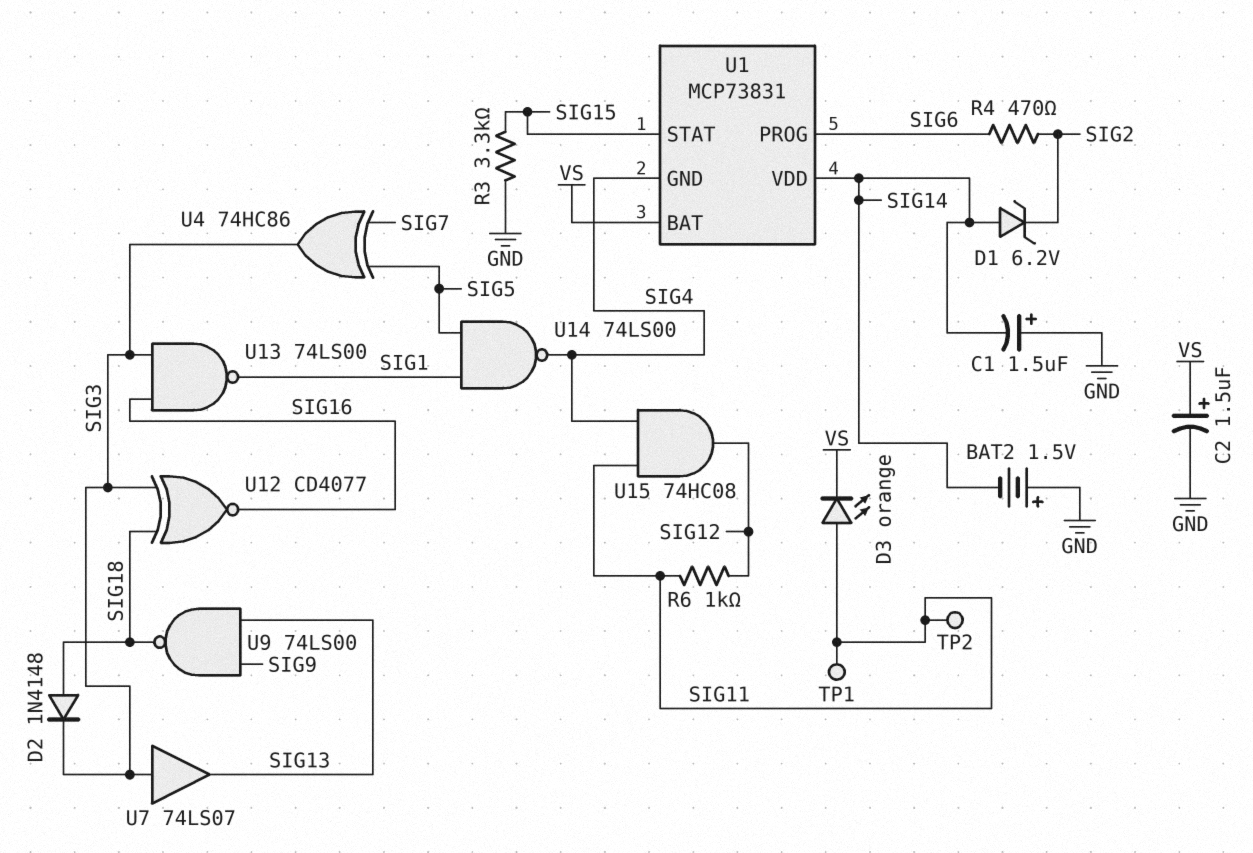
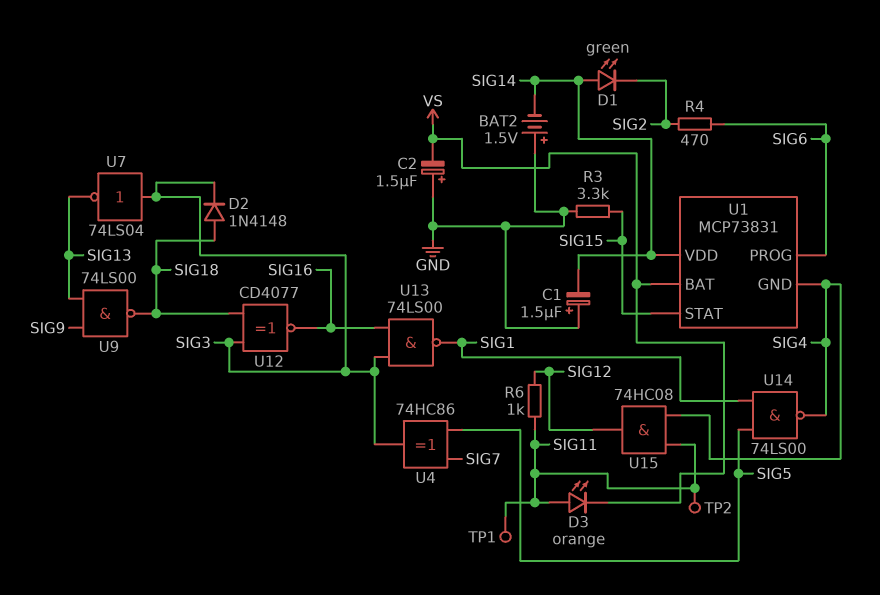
C2: 1.5uF (plus VS, minus GND) -> 1.5uF (plus GND, minus VS)
D1: zener 6.2V (A SIG14, K SIG2) -> LED green (A SIG14, K SIG2)
U7: buffer 74LS07 (in SIG3, out SIG13) -> NOT 74LS04 (in SIG3, out SIG13)

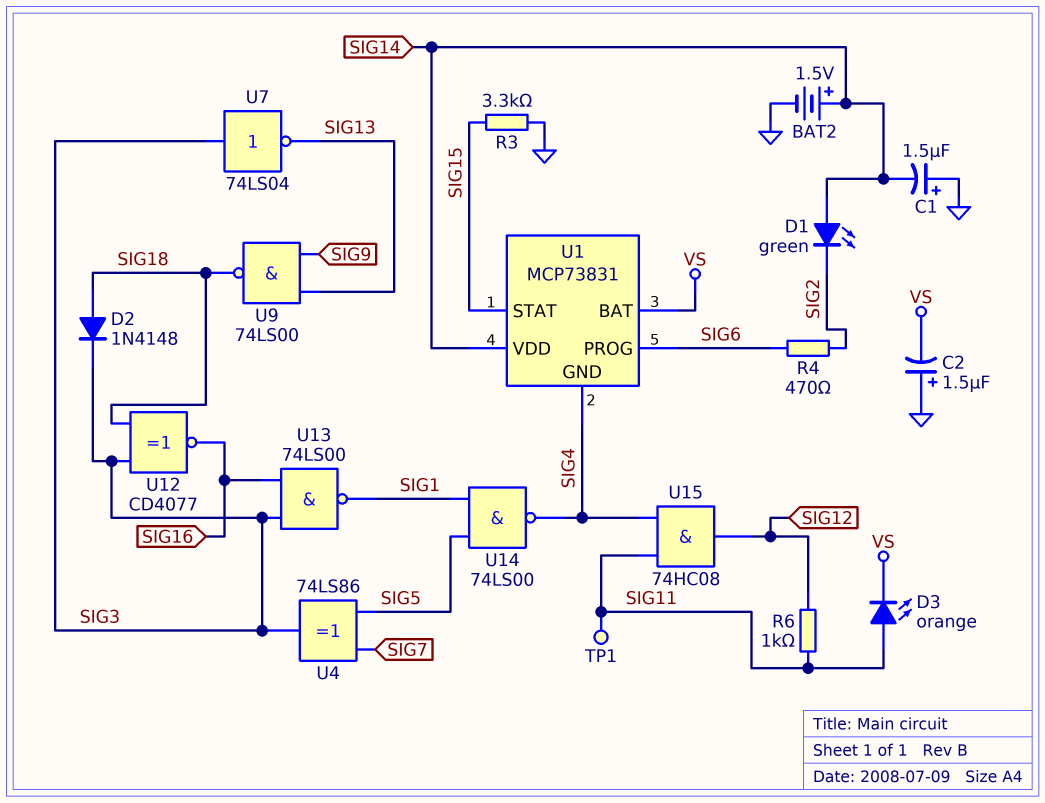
BAT2: 1.5V (plus GND, minus SIG14) -> 1.5V (plus SIG14, minus GND)
TP2: test point (SIG11) -> none
U4: XOR 74HC86 (in SIG5, in SIG7, out SIG3) -> XOR 74LS86 (in SIG5, in SIG7, out SIG3)

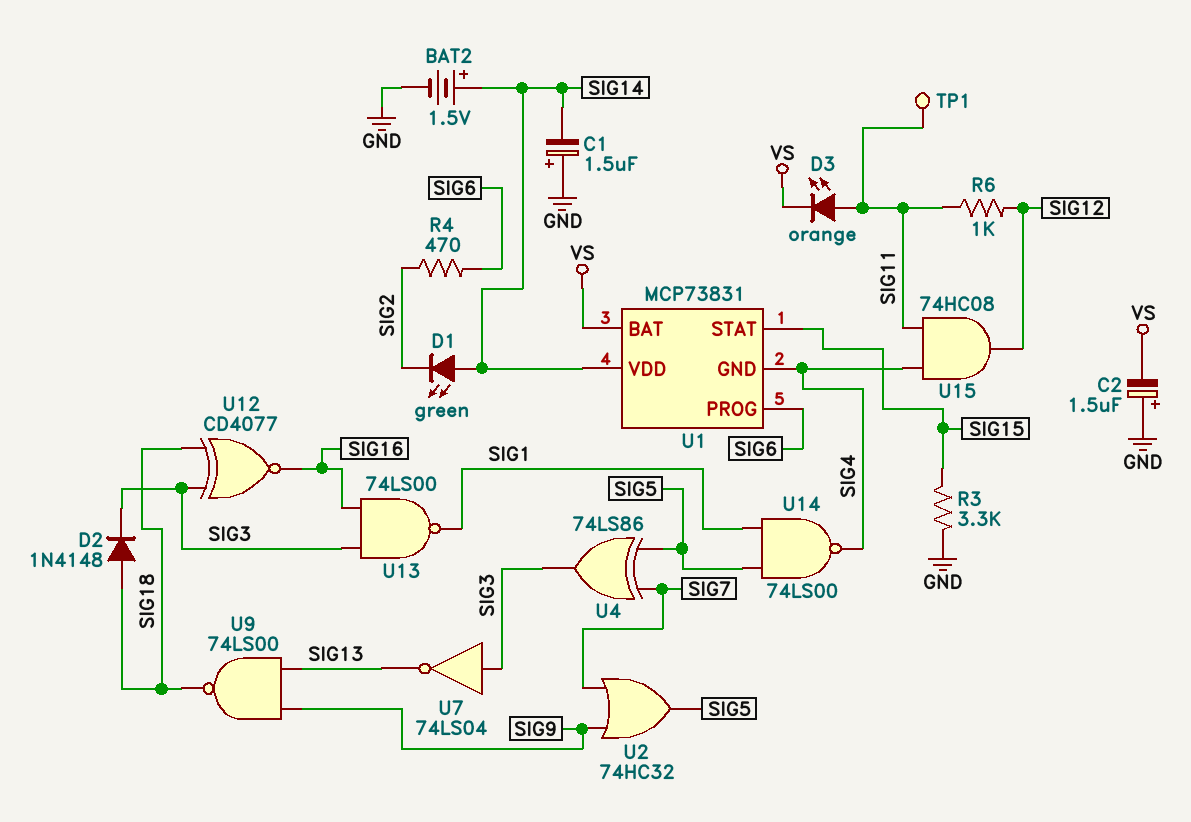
U2: none -> OR 74HC32 (in SIG7, in SIG9, out SIG5)

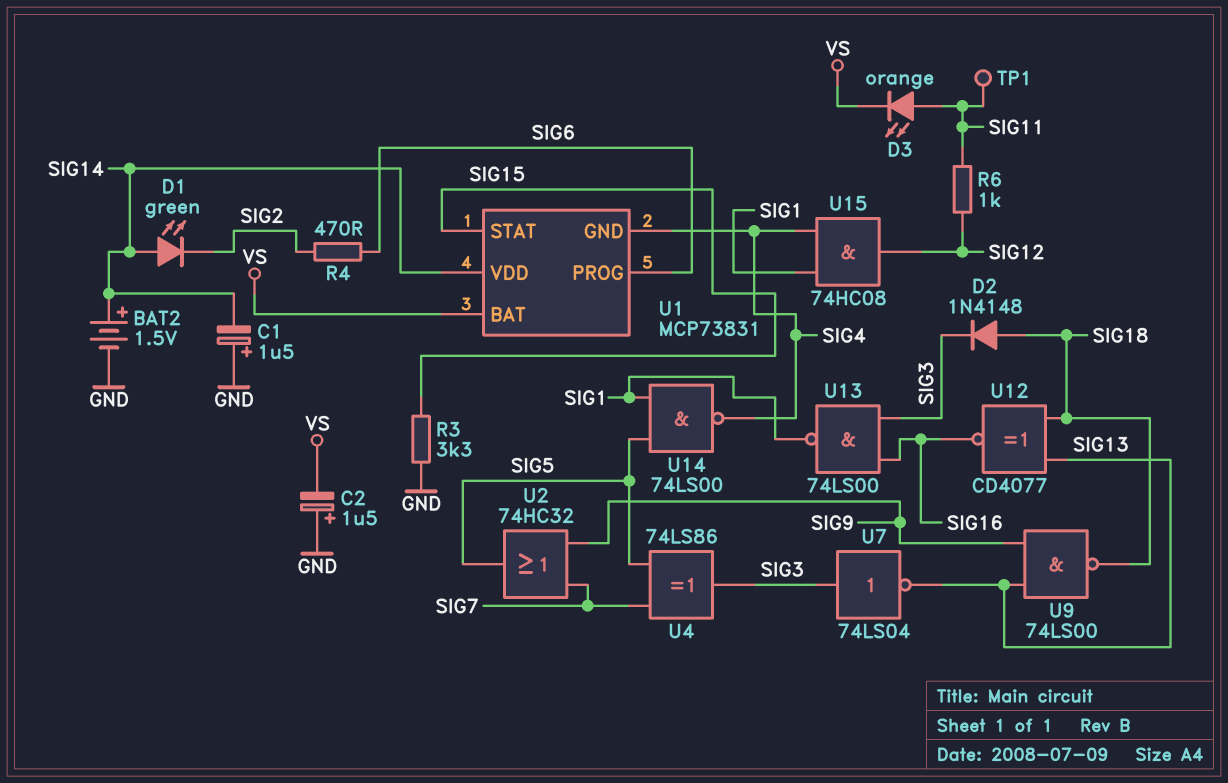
U12: XNOR CD4077 (in SIG3, in SIG18, out SIG16) -> XNOR CD4077 (in SIG13, in SIG18, out SIG16)
U15: AND 74HC08 (in SIG4, in SIG11, out SIG12) -> AND 74HC08 (in SIG1, in SIG4, out SIG12)

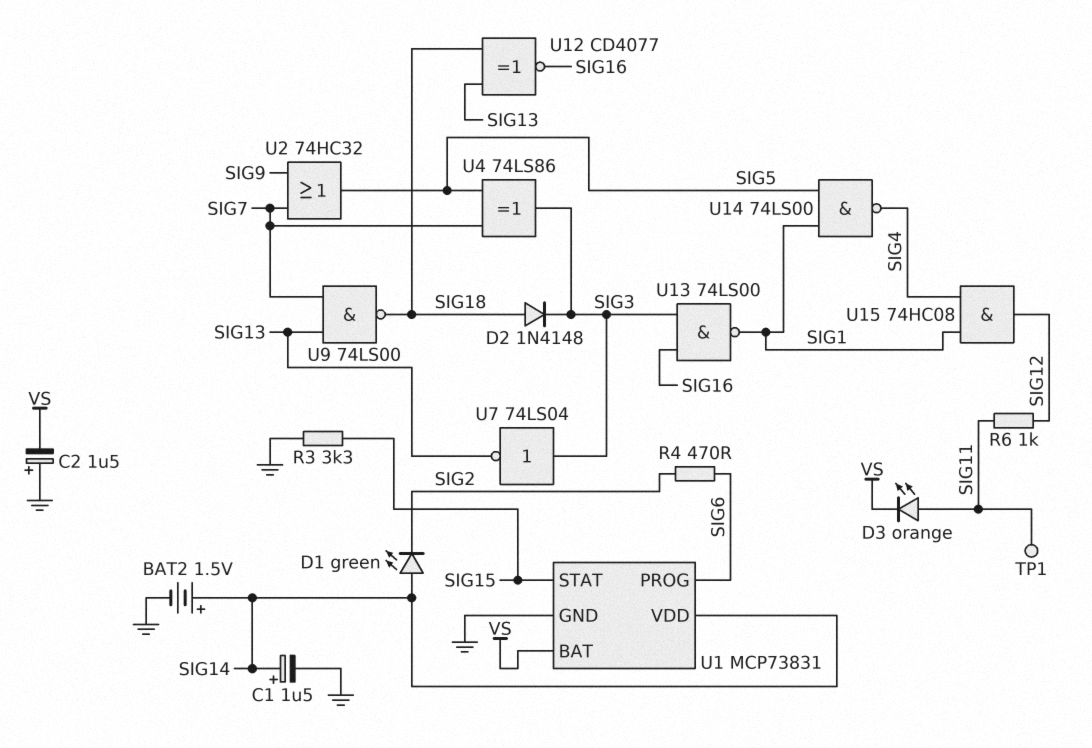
C1: 1.5uF (plus GND, minus SIG14) -> 1.5uF (plus SIG14, minus GND)
U1 pin GND: SIG4 -> GND
U9: NAND 74LS00 (in SIG9, in SIG13, out SIG18) -> NAND 74LS00 (in SIG7, in SIG13, out SIG18)

